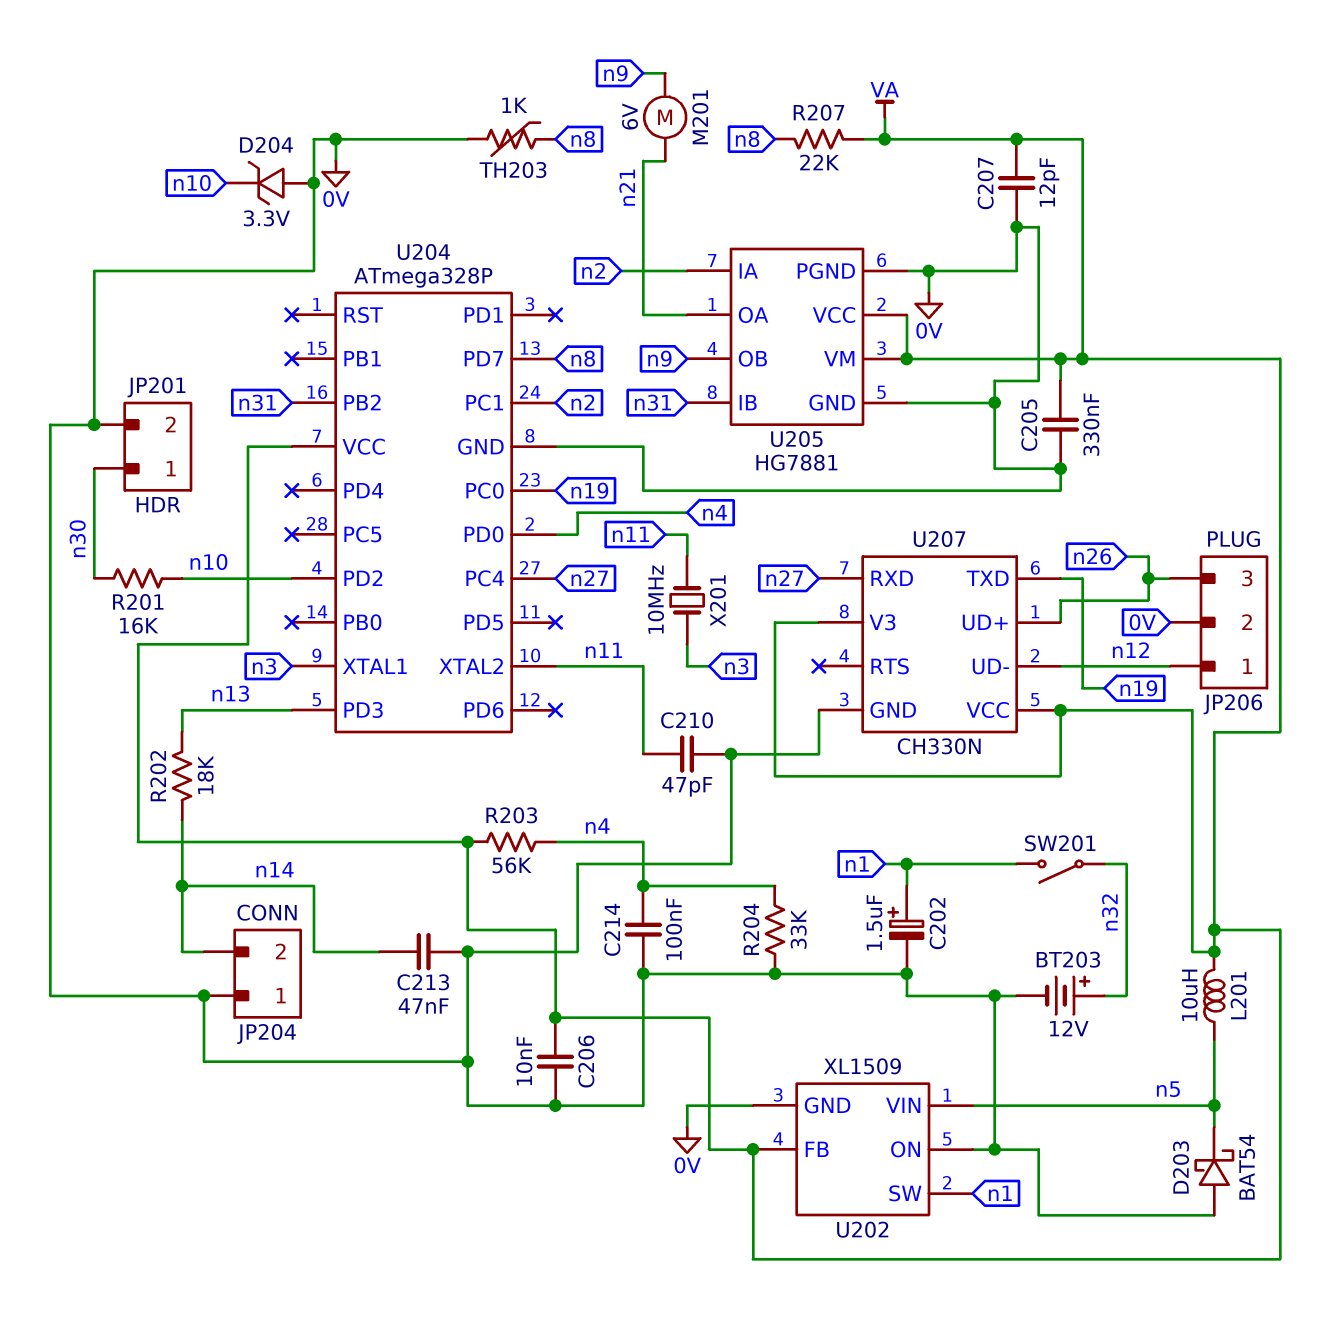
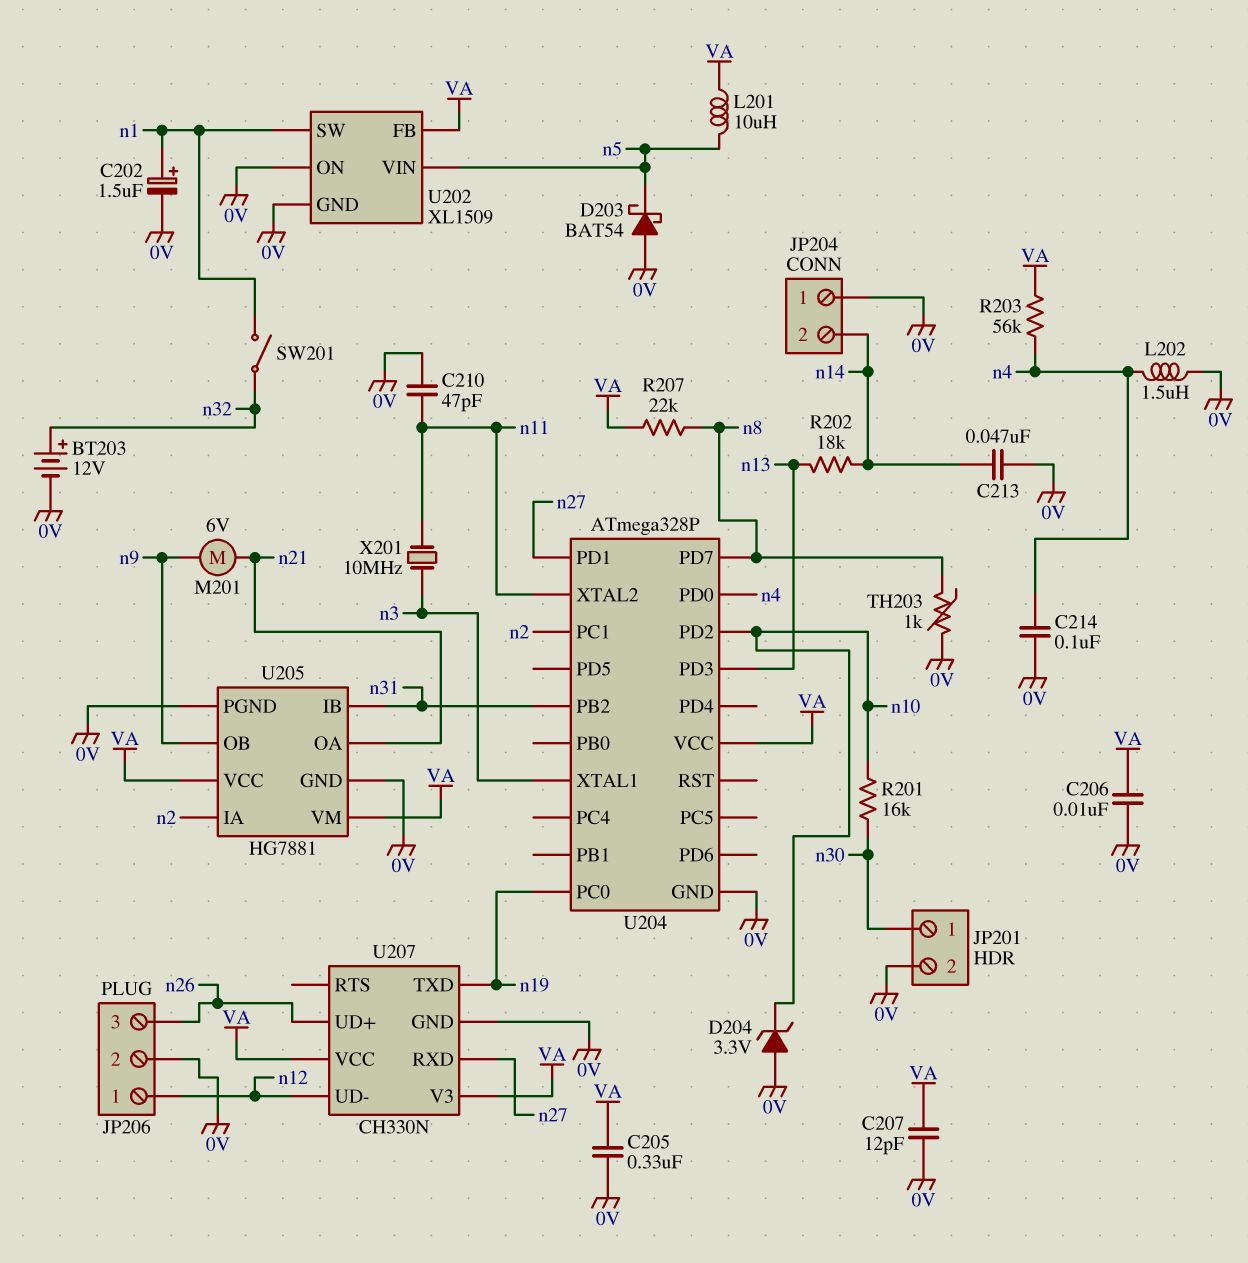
L202: none -> 1.5uH (0V, n4)
R204: 33k (0V, n4) -> none
U204 pin PC4: n27 -> none
U204 pin PD1: none -> n27

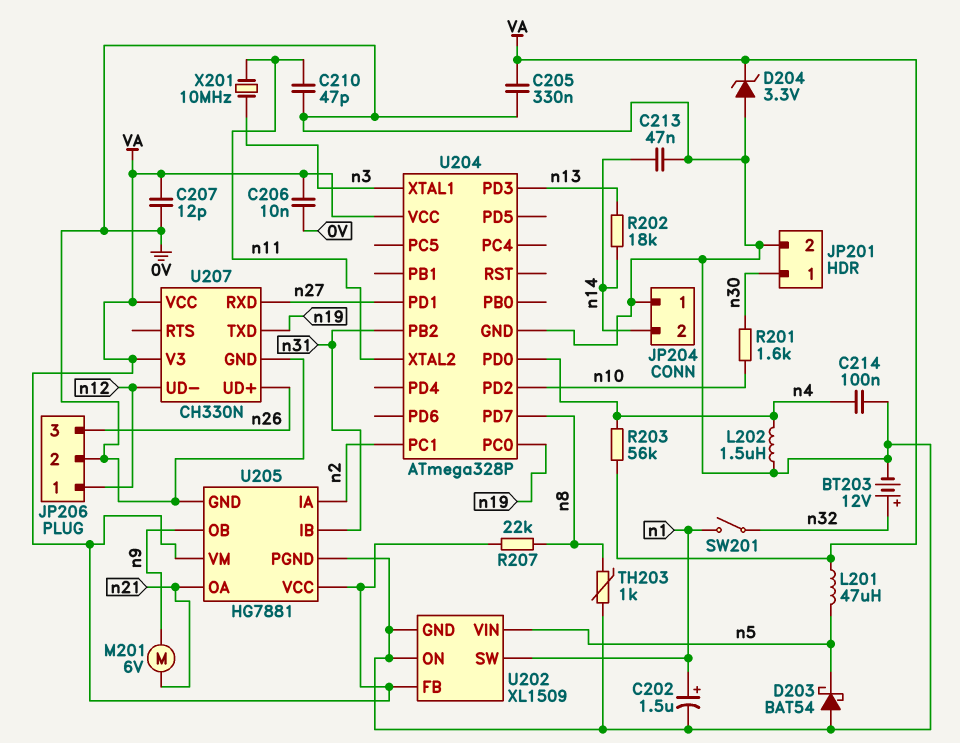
D204: zener 3.3V (A 0V, K n10) -> zener 3.3V (A 0V, K VA)
L201: 10uH (VA, n5) -> 47uH (VA, n5)
R201: 16k (n10, n30) -> 1.6k (n10, n30)

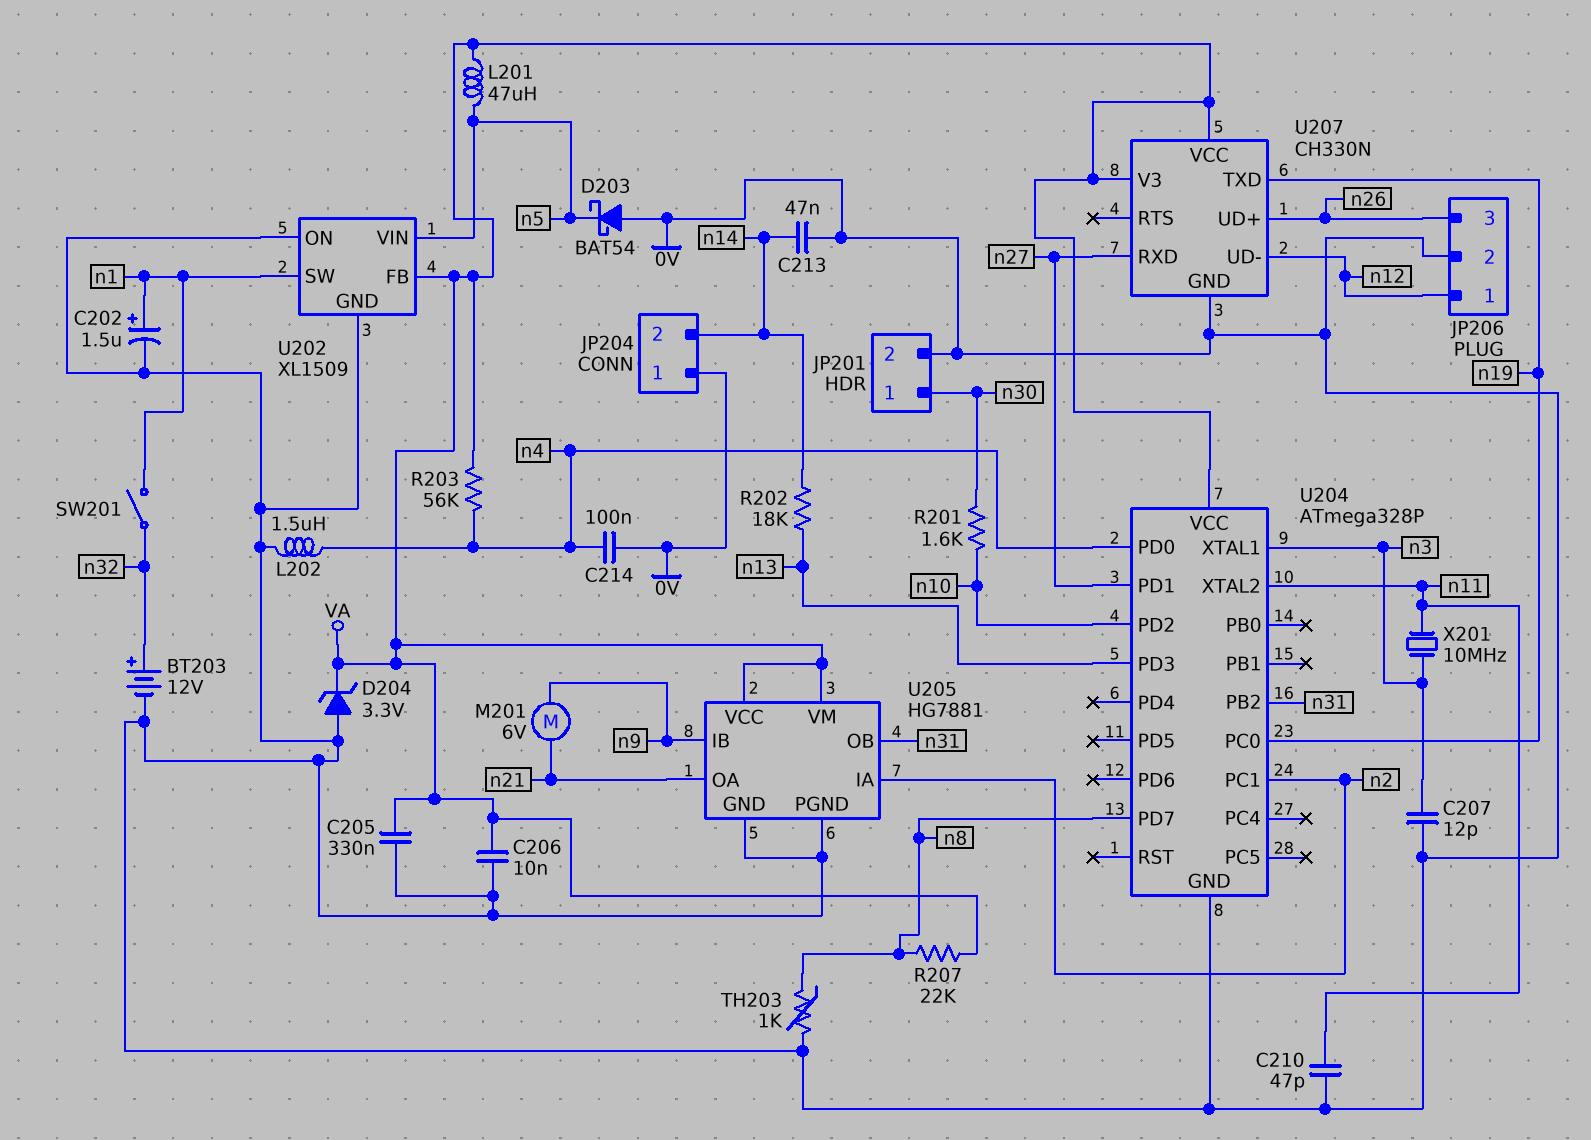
C207: 12pF (0V, VA) -> 12pF (0V, n3)
U205 pin IB: n31 -> n9
U205 pin OB: n9 -> n31

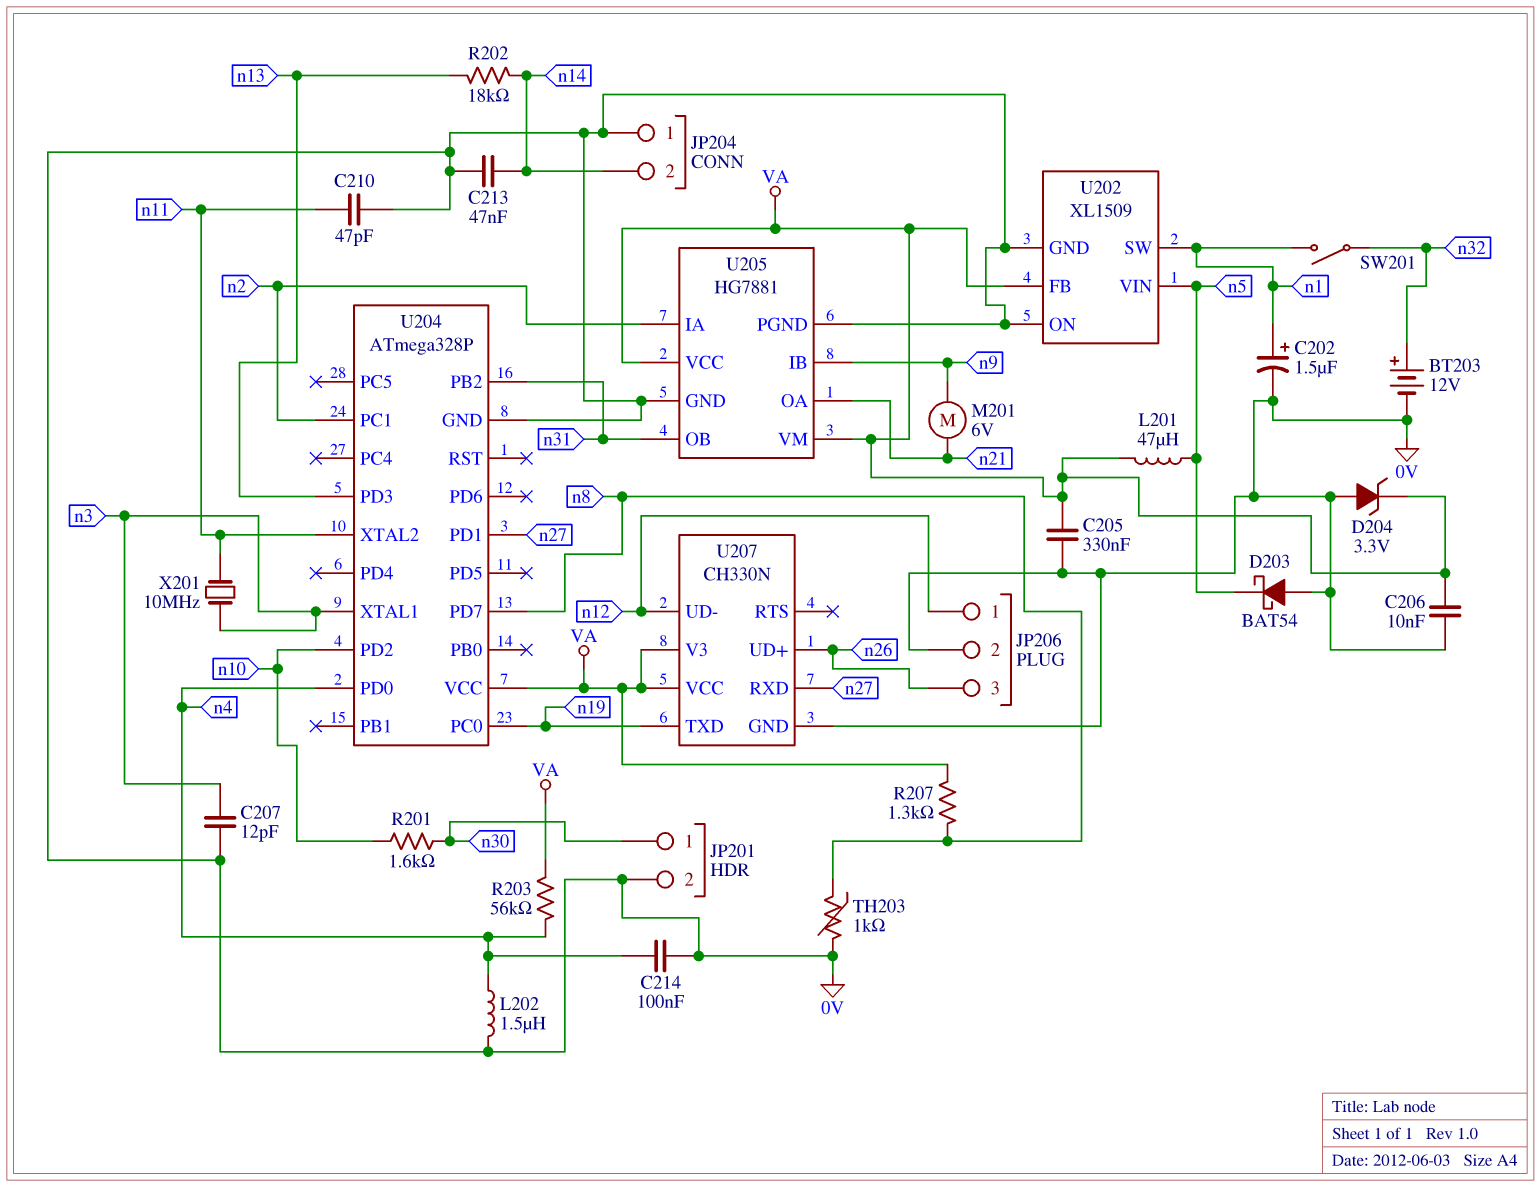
R207: 22k (VA, n8) -> 1.3k (VA, n8)

